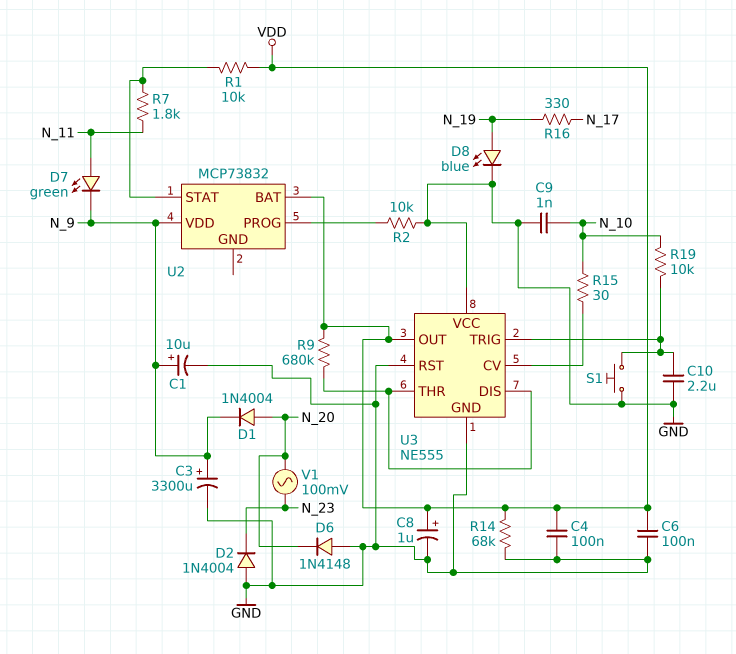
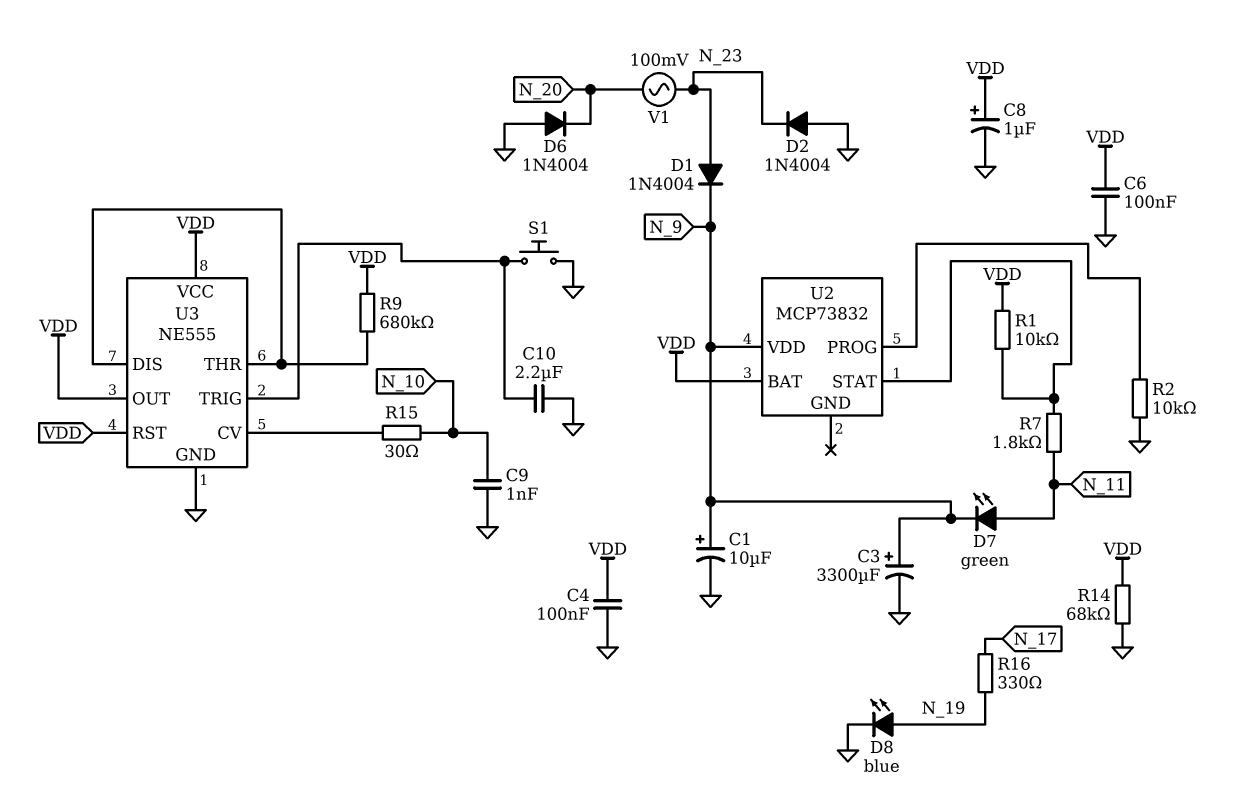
D1: diode 1N4004 (A N_20, K N_9) -> diode 1N4004 (A N_23, K N_9)
D6: diode 1N4148 (A GND, K N_20) -> diode 1N4004 (A GND, K N_20)
R19: 10k (N_10, U3/TRIG) -> none
U3 pin RST: GND -> VDD
U3 pin VCC: GND -> VDD

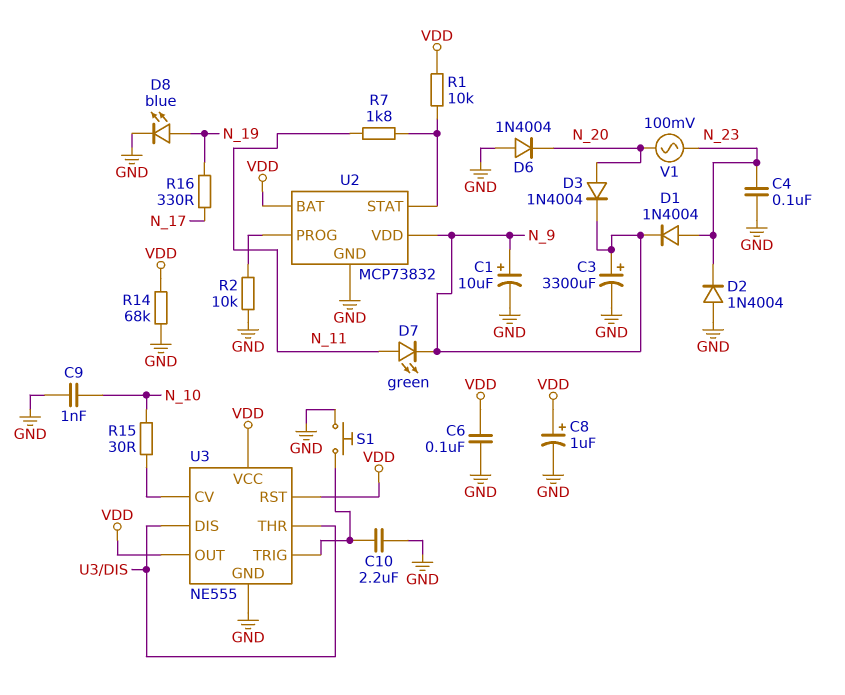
C4: 100nF (GND, VDD) -> 100nF (GND, N_23)
D3: none -> diode 1N4004 (A N_20, K N_9)
R9: 680k (U3/DIS, VDD) -> none
U2 pin GND: none -> GND

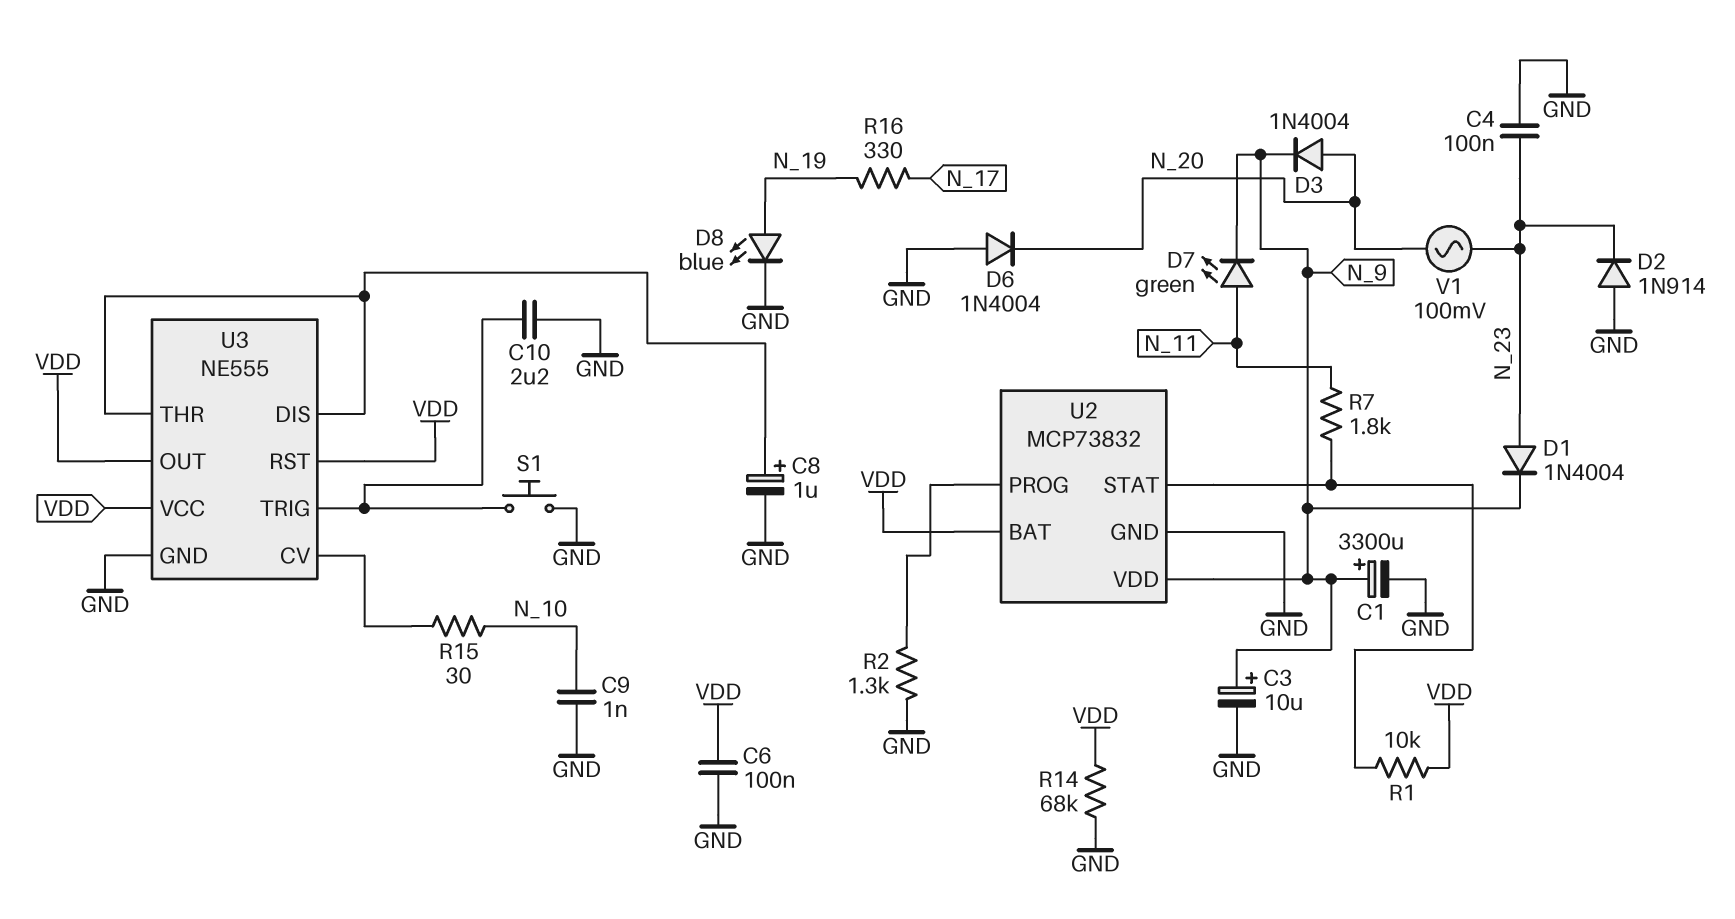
C1: 10uF (plus N_9, minus GND) -> 3300uF (plus N_9, minus GND)
C3: 3300uF (plus N_9, minus GND) -> 10uF (plus N_9, minus GND)
C8: 1uF (plus VDD, minus GND) -> 1uF (plus U3/DIS, minus GND)
D2: diode 1N4004 (A GND, K N_23) -> diode 1N914 (A GND, K N_23)
R2: 10k (GND, U2/PROG) -> 1.3k (GND, U2/PROG)

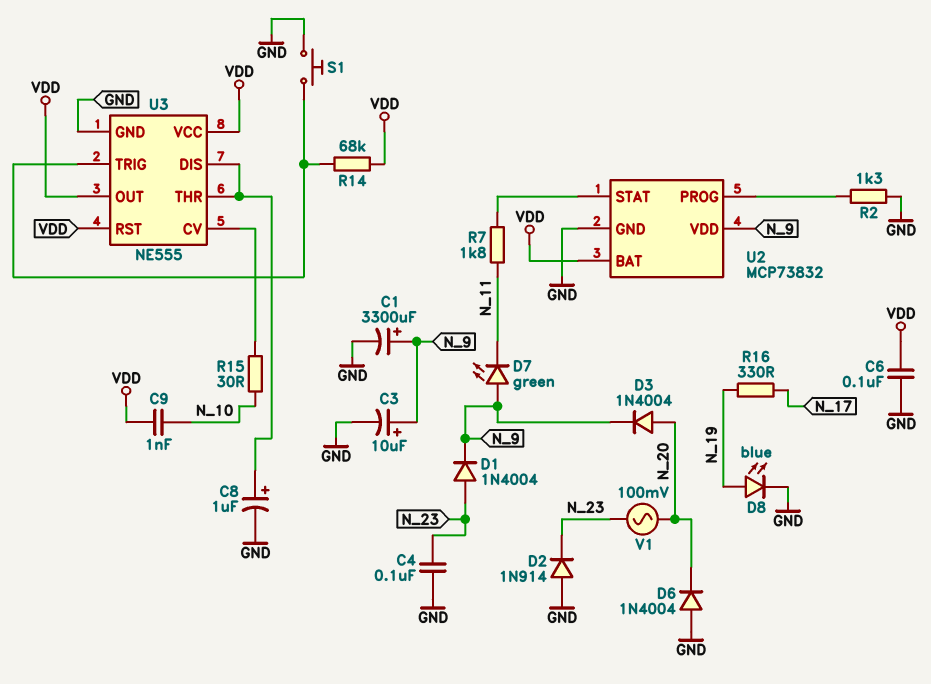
C9: 1nF (GND, N_10) -> 1nF (N_10, VDD)
C10: 2.2uF (GND, U3/TRIG) -> none
D7: LED green (A N_11, K N_9) -> LED green (A N_9, K N_11)
R1: 10k (U2/STAT, VDD) -> none
R14: 68k (GND, VDD) -> 68k (U3/TRIG, VDD)

